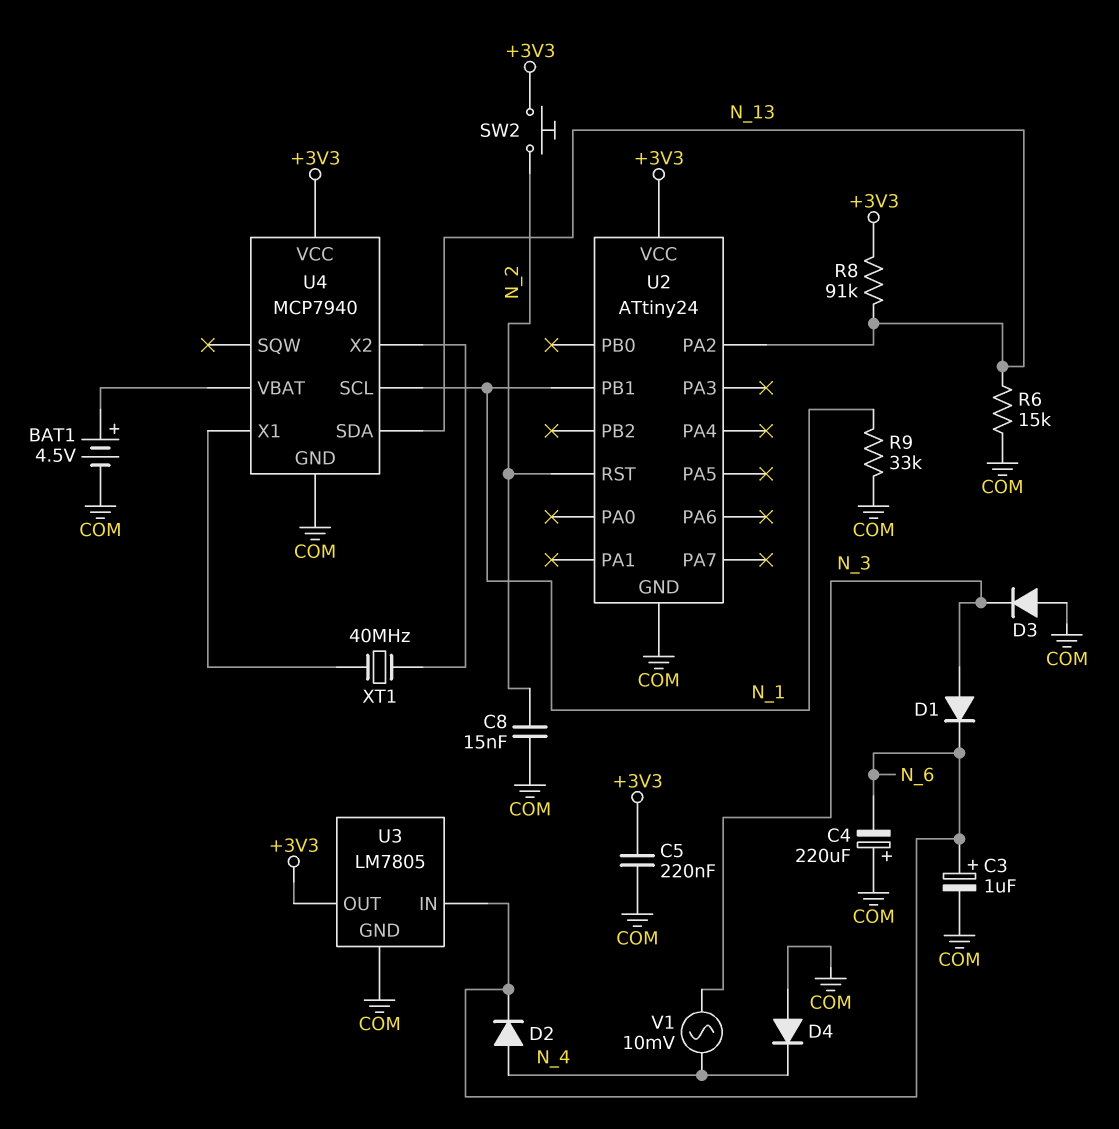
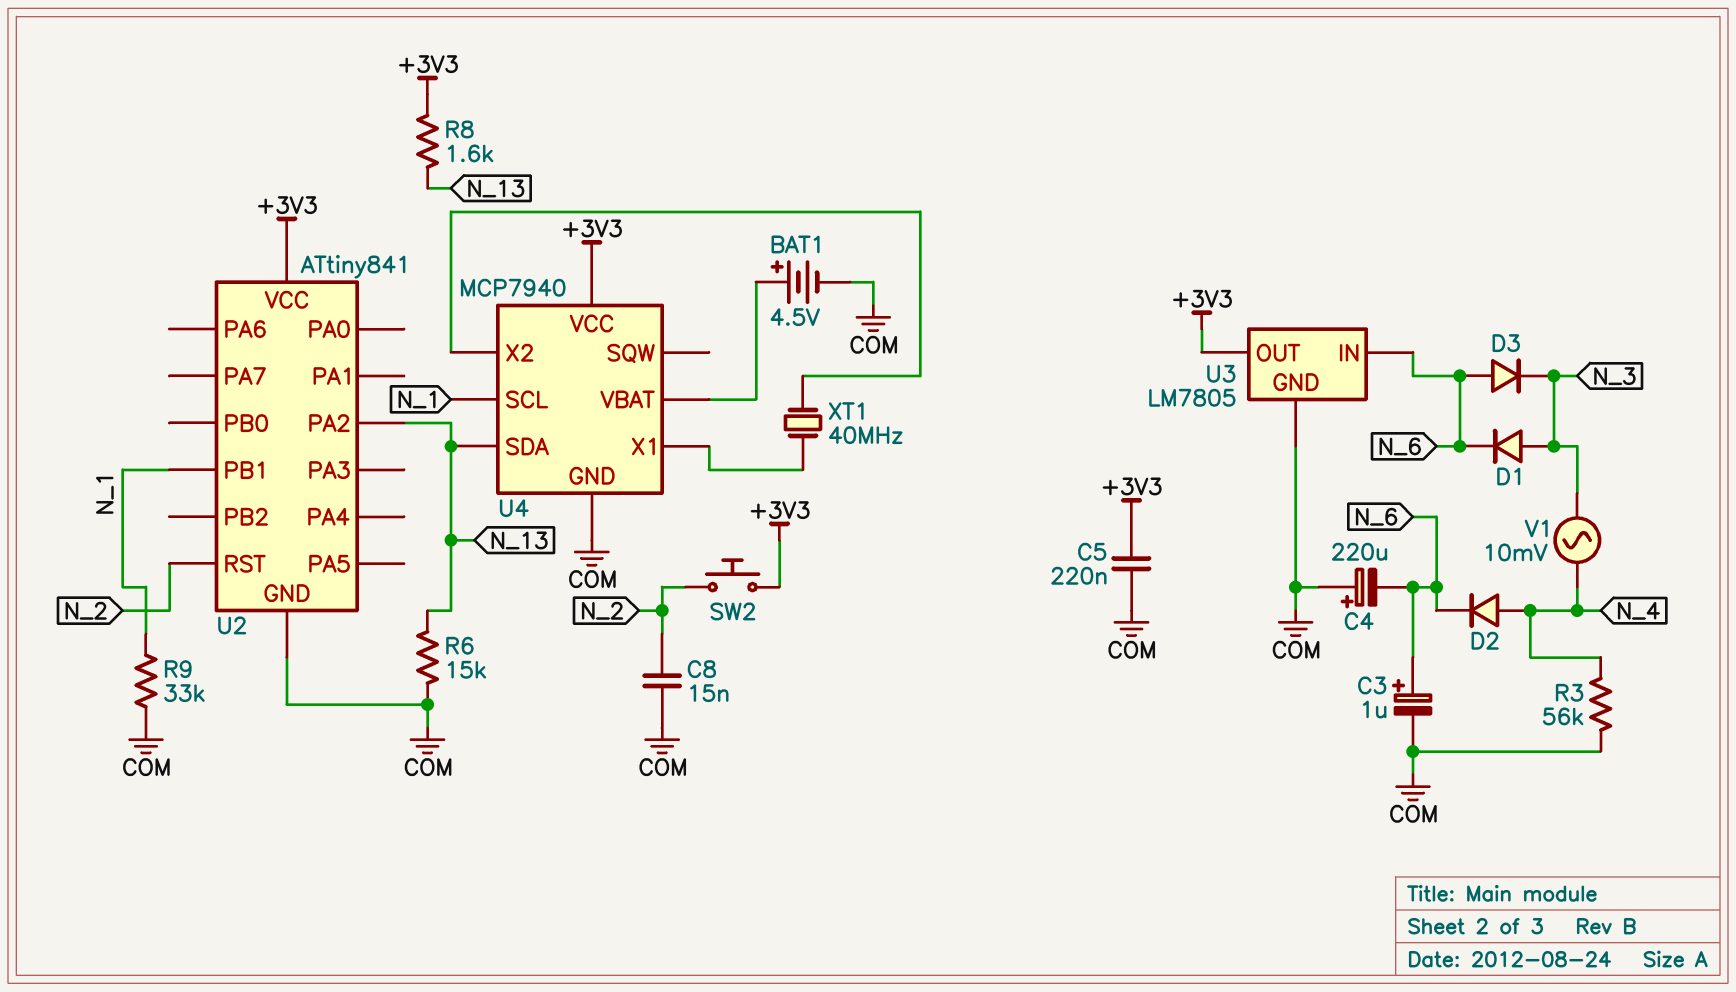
D3: diode (A COM, K N_3) -> diode (A N_6, K N_3)
D4: diode (A COM, K N_4) -> none
R3: none -> 56k (COM, N_4)
R8: 91k (+3V3, N_13) -> 1.6k (+3V3, N_13)
U2: ATtiny24 -> ATtiny841

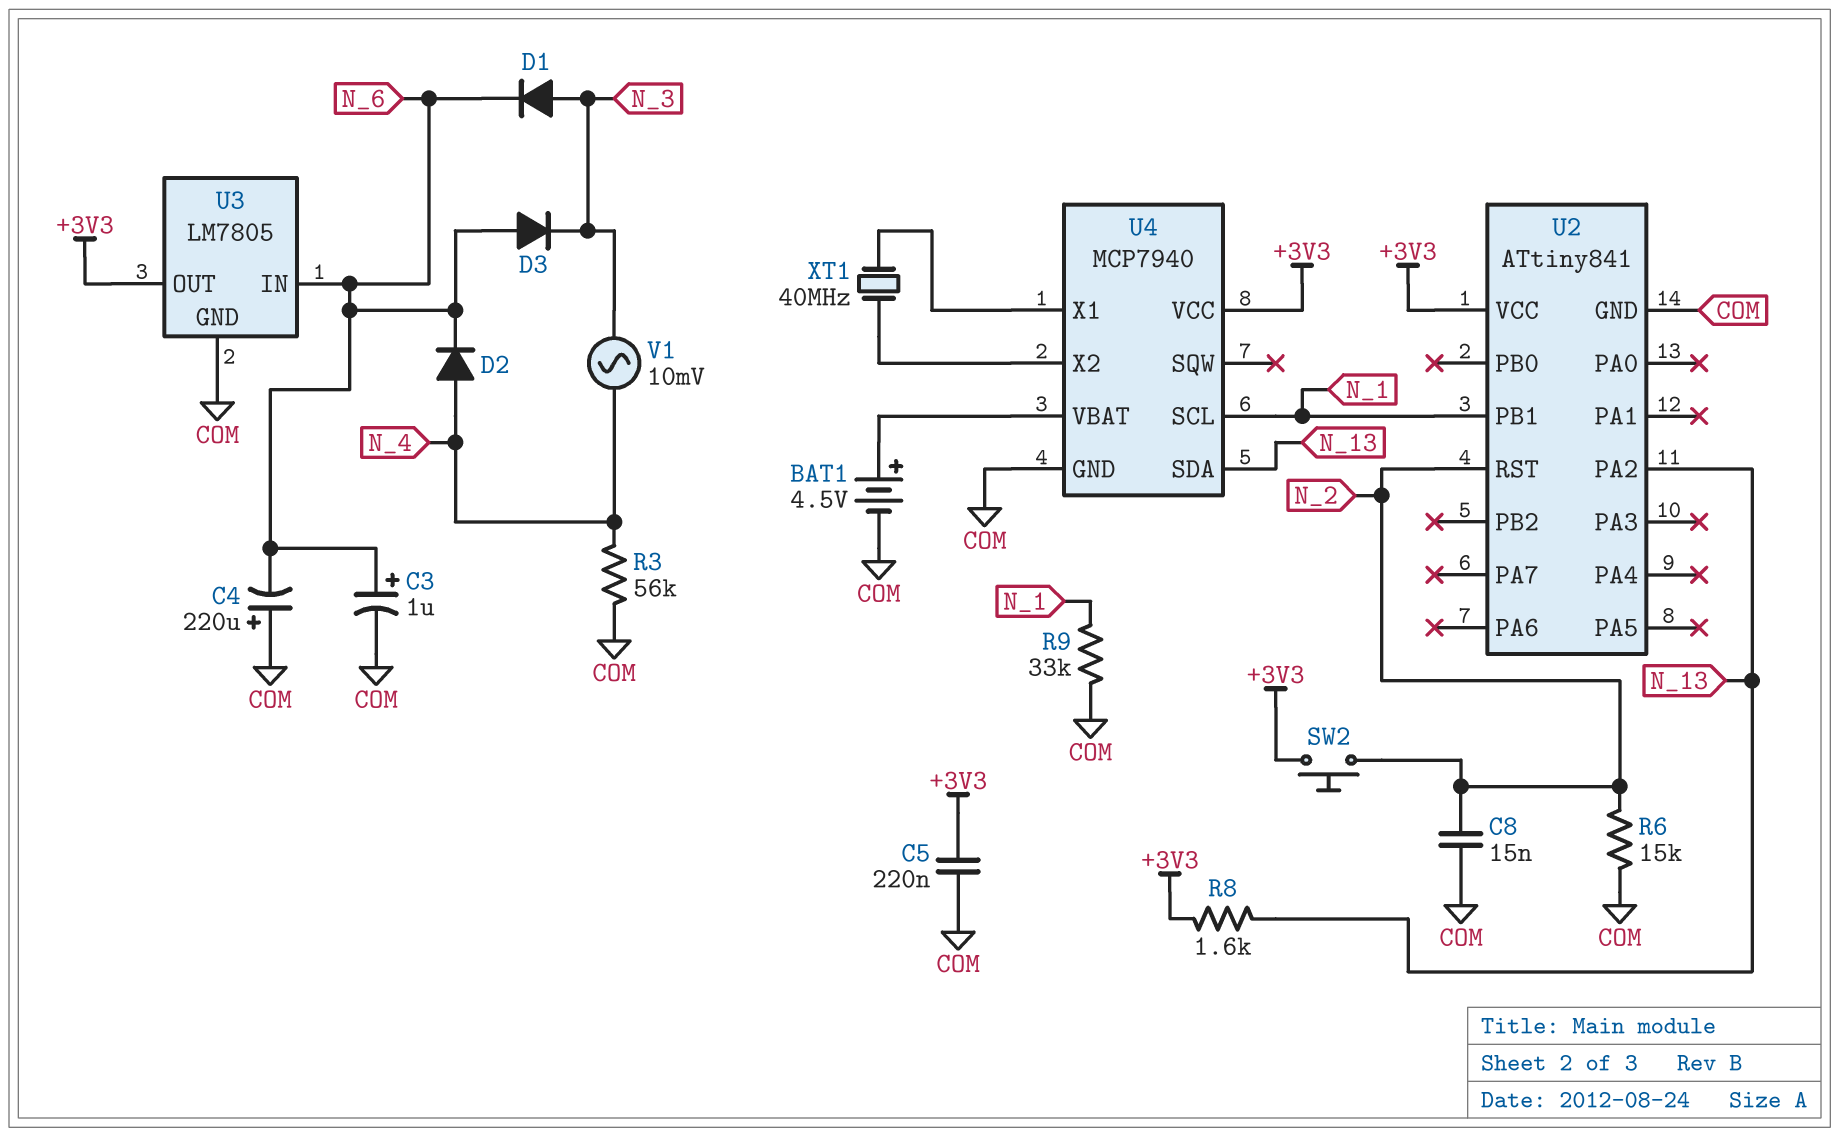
R6: 15k (COM, N_13) -> 15k (COM, N_2)

